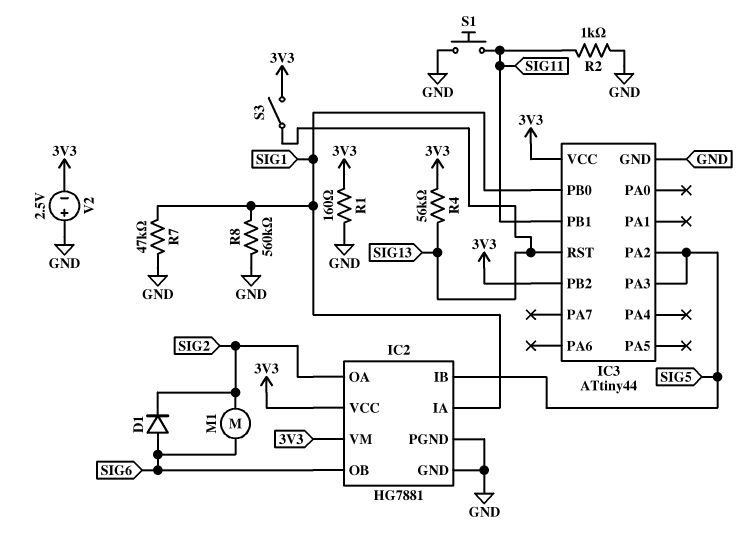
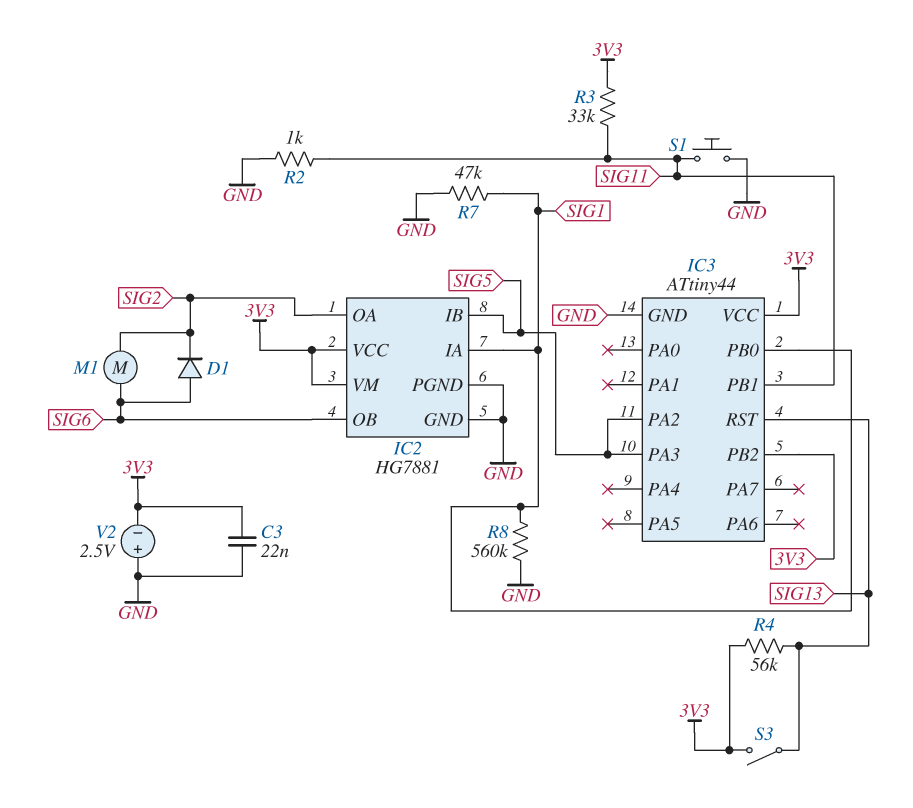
C3: none -> 22nF (3V3, GND)
R1: 160 (3V3, GND) -> none
R3: none -> 33k (3V3, SIG11)

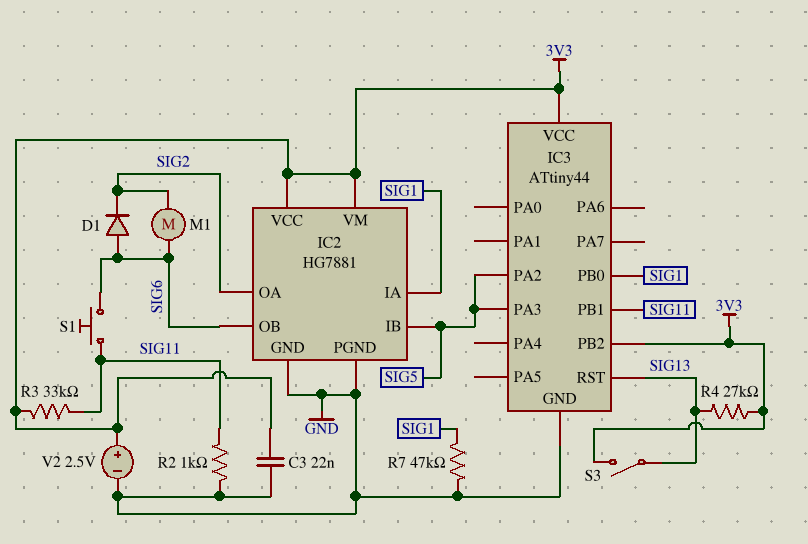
R4: 56k (3V3, SIG13) -> 27k (3V3, SIG13)
R8: 560k (GND, SIG1) -> none
S1: button (GND, SIG11) -> button (SIG6, SIG11)
V2: 2.5V (plus GND, minus 3V3) -> 2.5V (plus 3V3, minus GND)

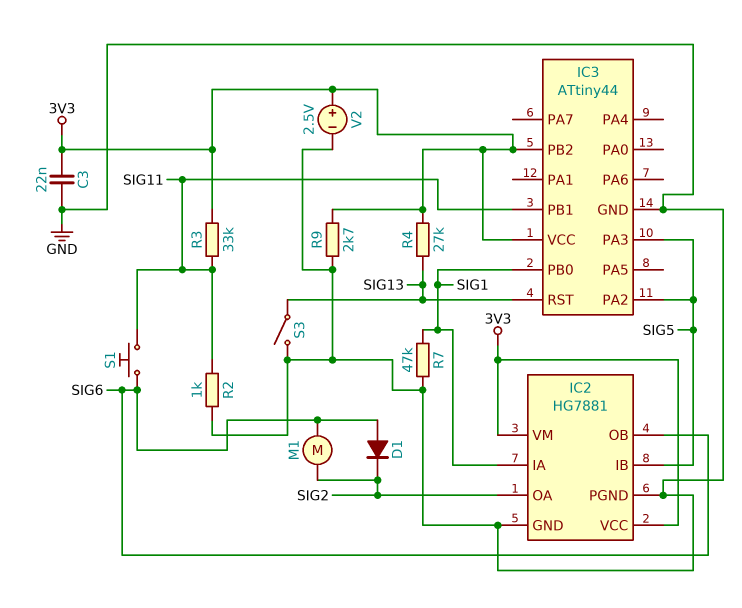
R9: none -> 2.7k (3V3, GND)
S3: switch (3V3, SIG13) -> switch (GND, SIG13)

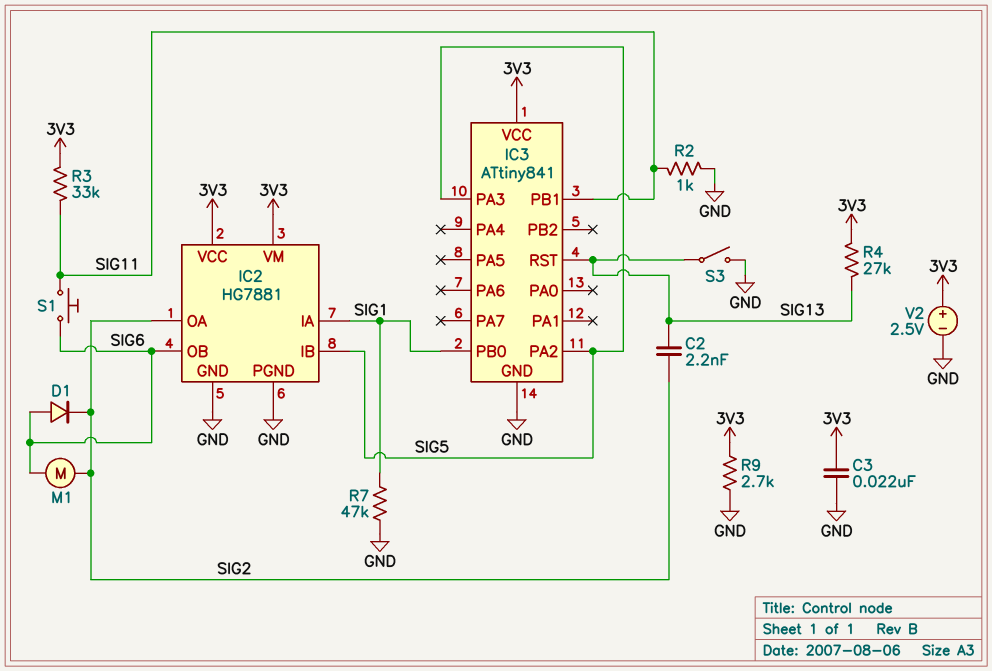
C2: none -> 2.2nF (SIG2, SIG13)
IC3: ATtiny44 -> ATtiny841
IC3 pin PB2: 3V3 -> none

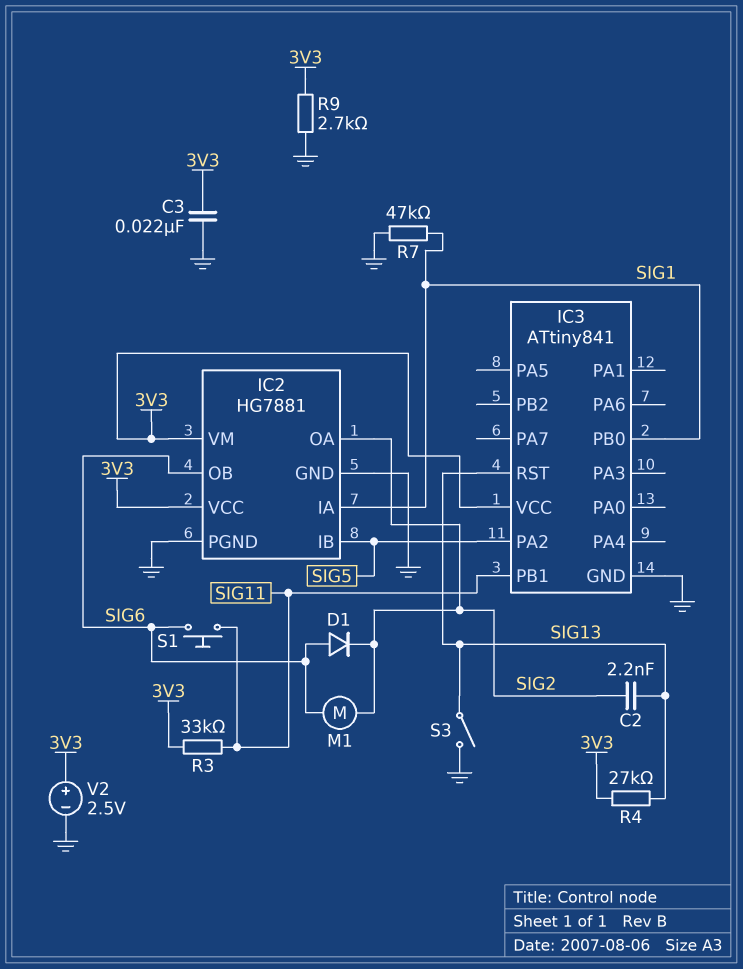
IC3 pin PA3: SIG5 -> none
R2: 1k (GND, SIG11) -> none

